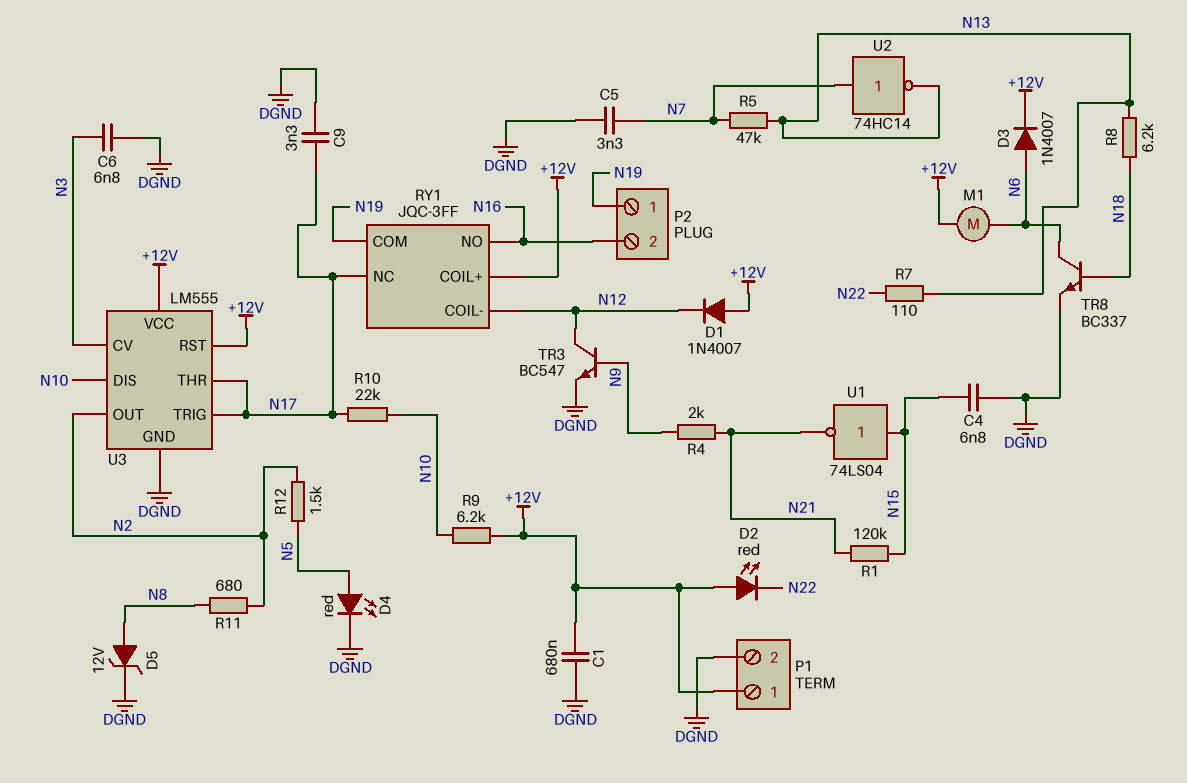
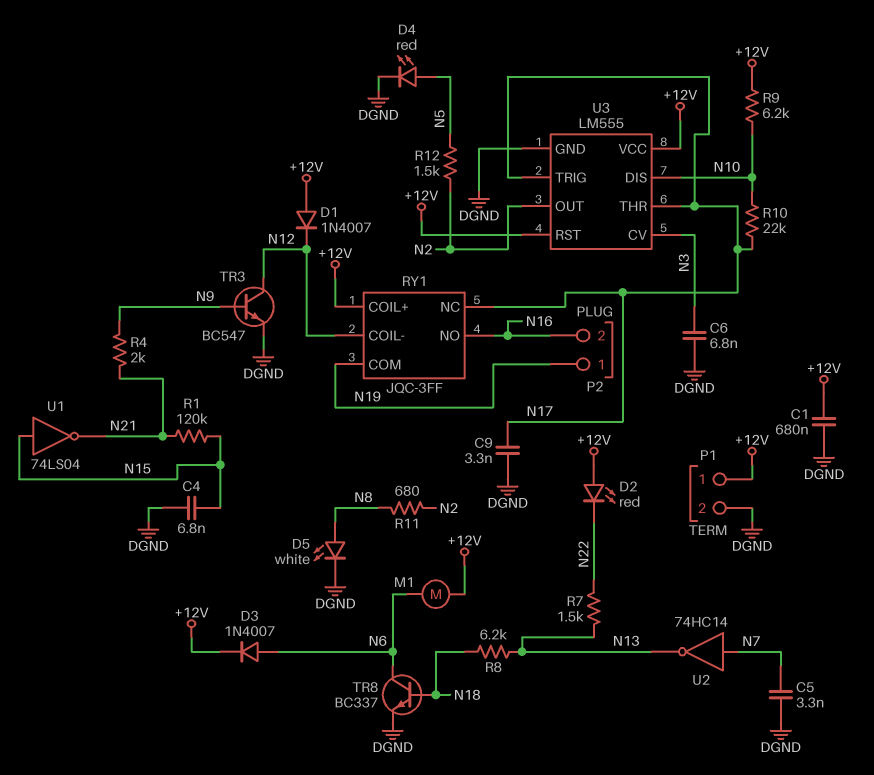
D5: zener 12V (A N8, K DGND) -> LED white (A N8, K DGND)
R5: 47k (N7, N13) -> none
R7: 110 (N13, N22) -> 1.5k (N13, N22)

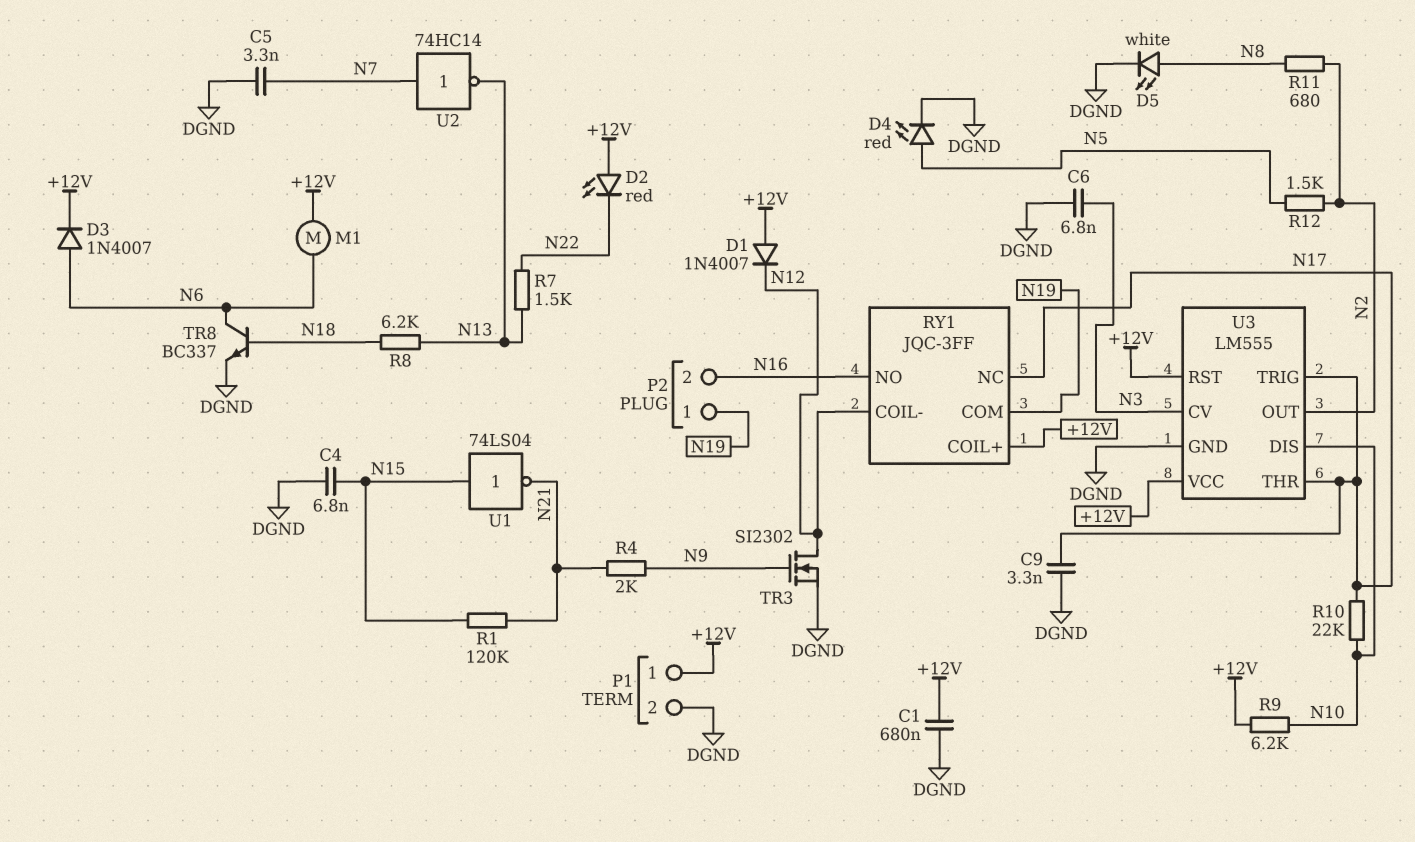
TR3: NPN BC547 (B N9, C N12, E DGND) -> NMOS SI2302 (G N9, D N12, S DGND)

